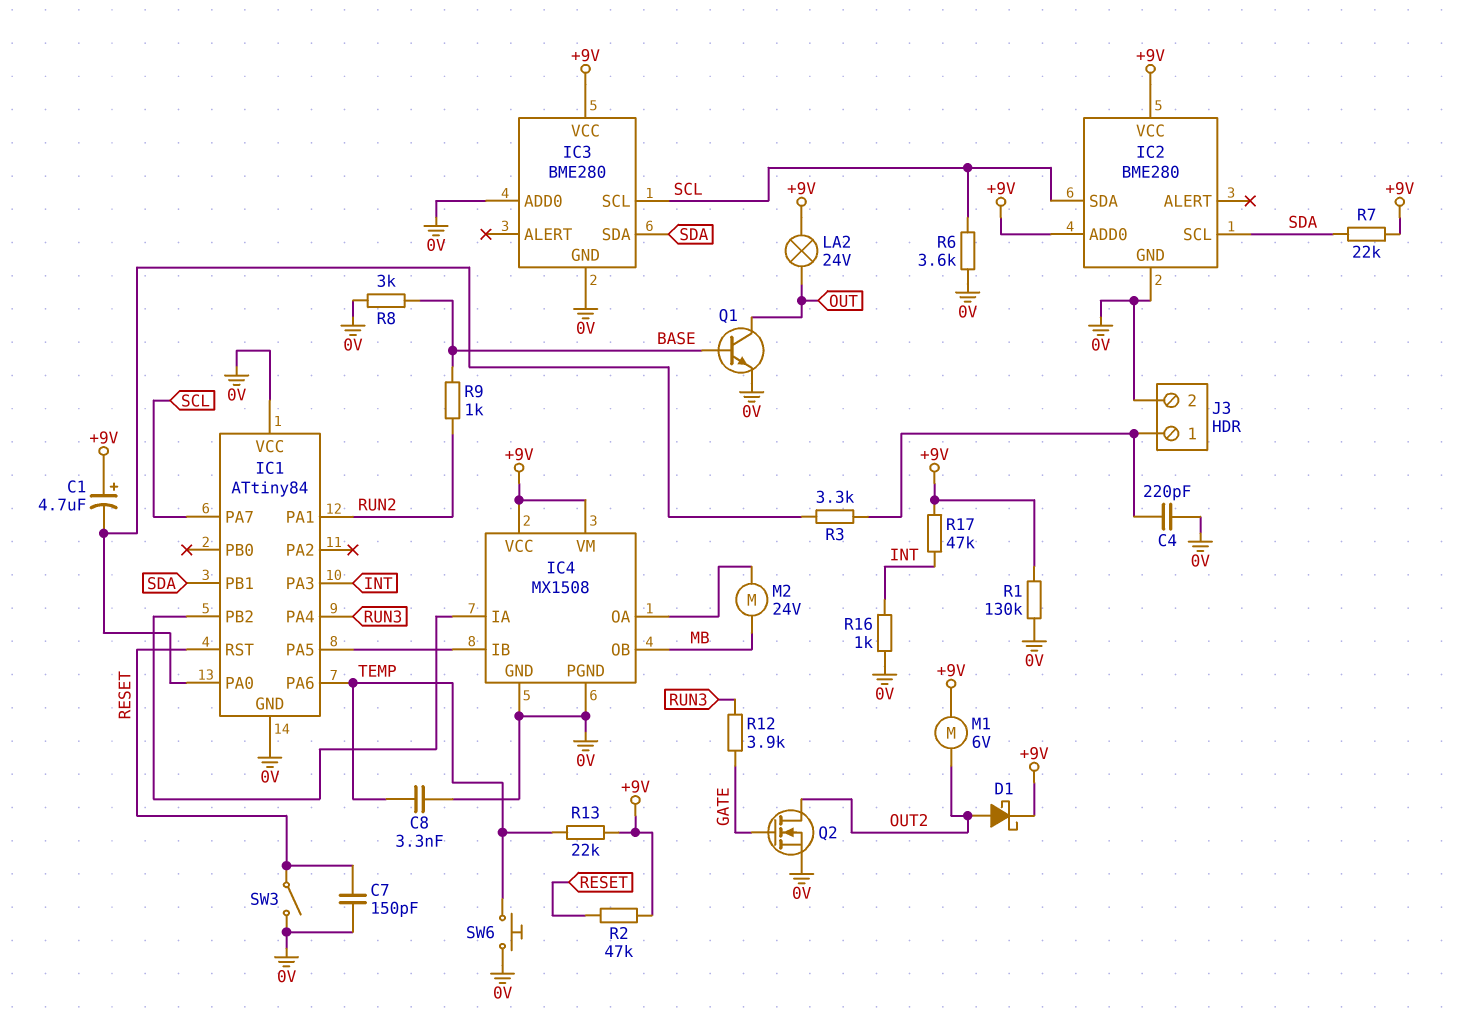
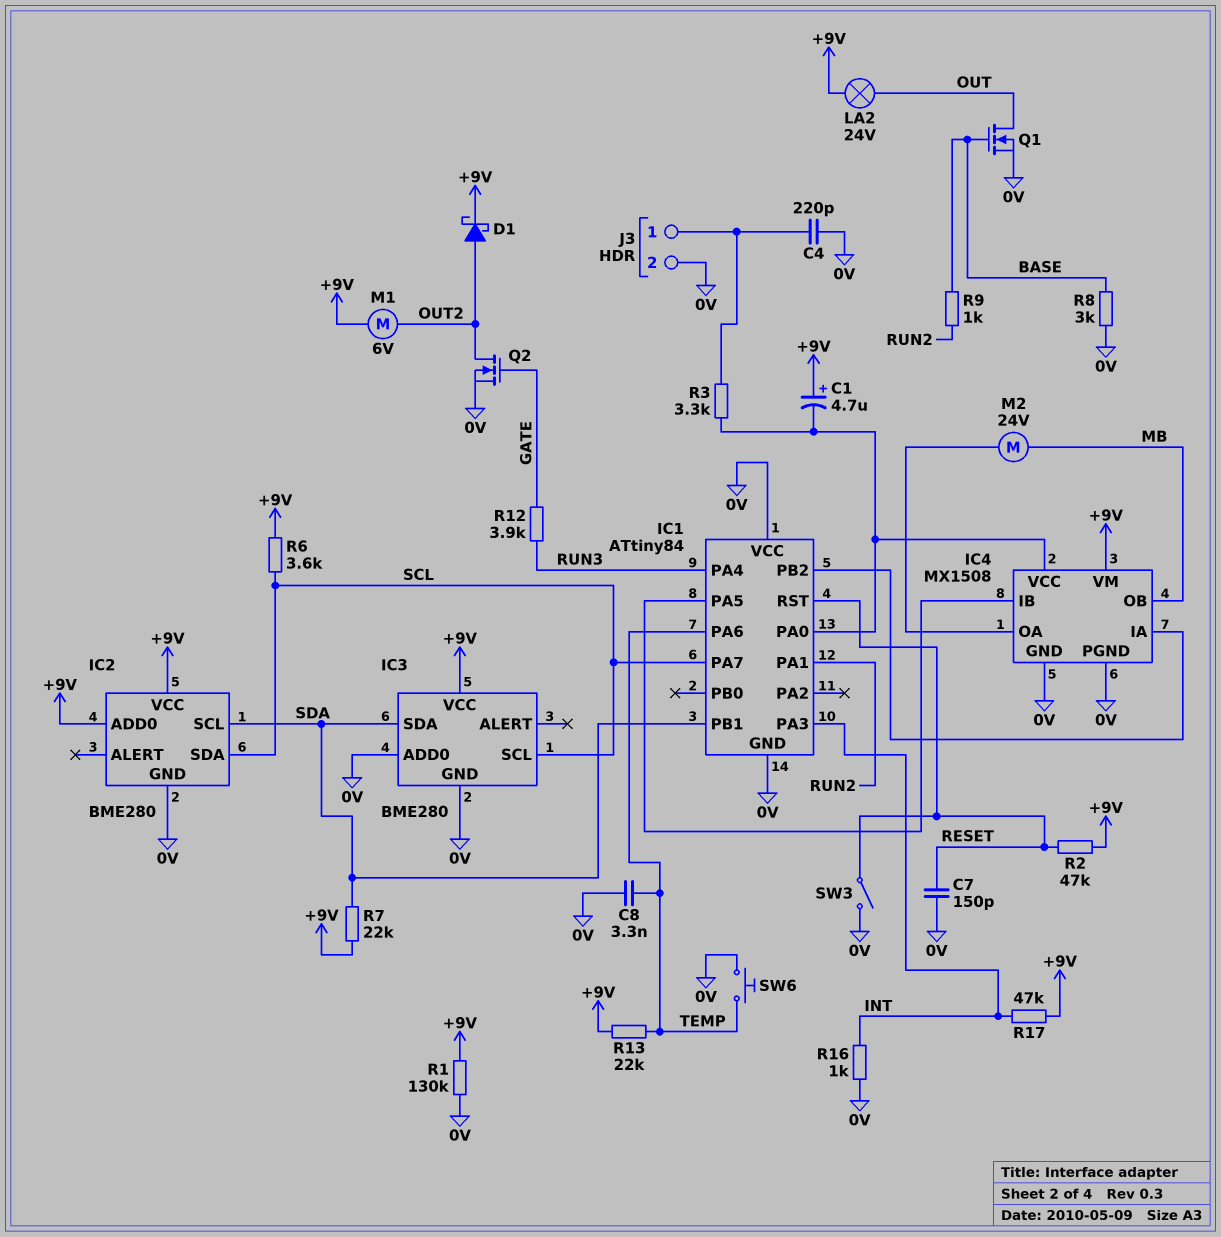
IC4 pin VCC: +9V -> IC1/PA0
Q1: NPN (B BASE, C OUT, E 0V) -> NMOS (G BASE, D OUT, S 0V)
R6: 3.6k (0V, SCL) -> 3.6k (+9V, SCL)

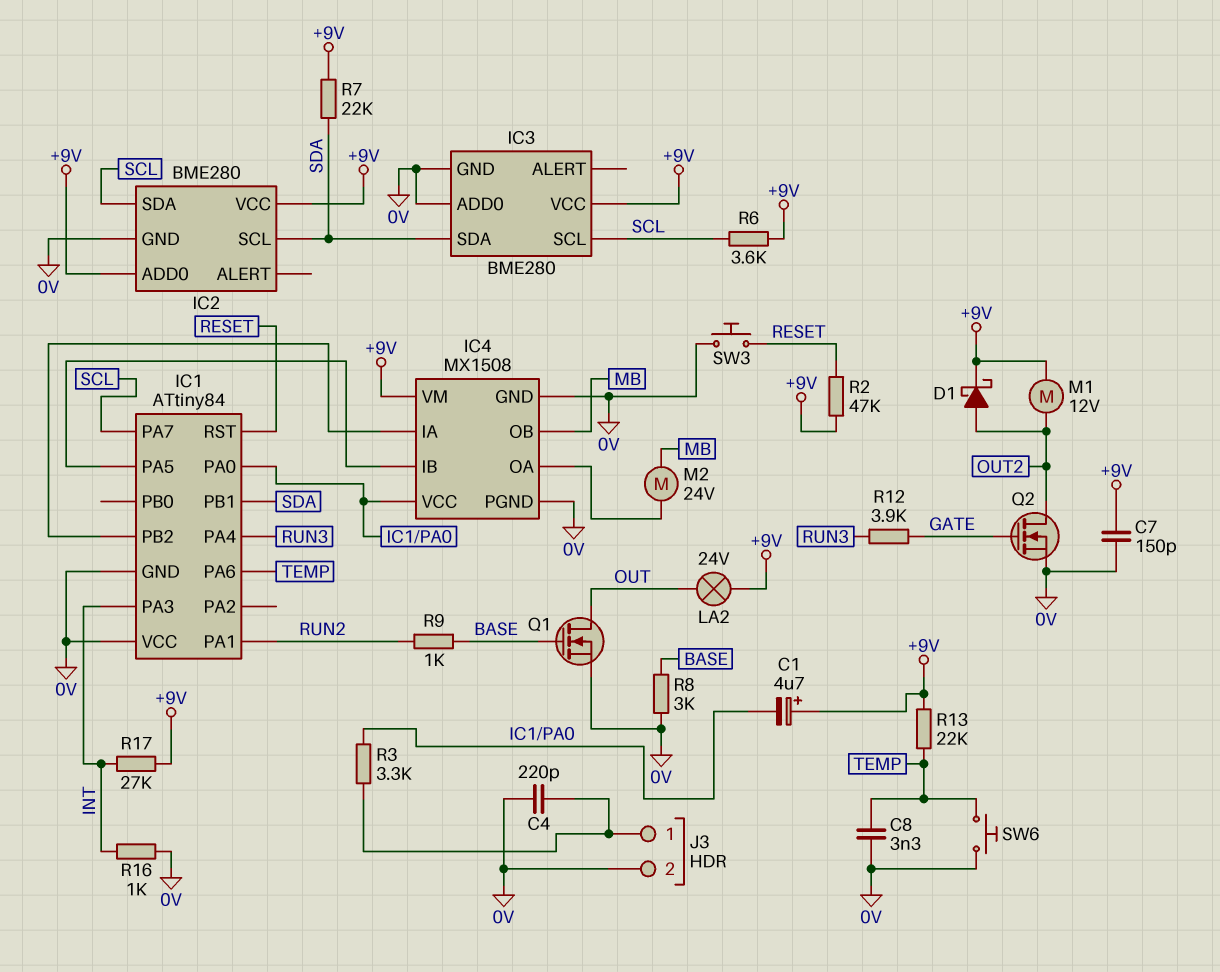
C7: 150pF (0V, RESET) -> 150pF (+9V, 0V)
M1: motor 6V (+9V, OUT2) -> motor 12V (+9V, OUT2)
R1: 130k (+9V, 0V) -> none
R17: 47k (+9V, INT) -> 27k (+9V, INT)
SW3: switch (0V, RESET) -> button (0V, RESET)

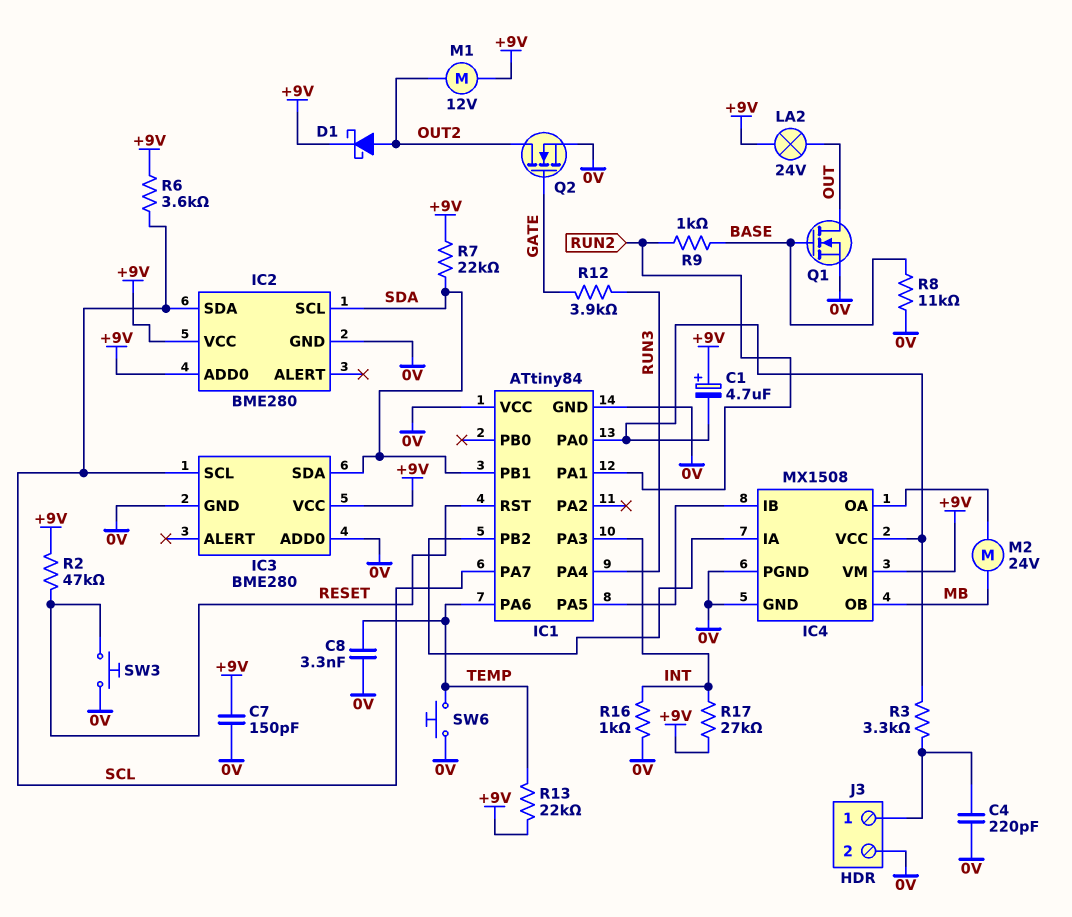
R8: 3k (0V, BASE) -> 11k (0V, BASE)

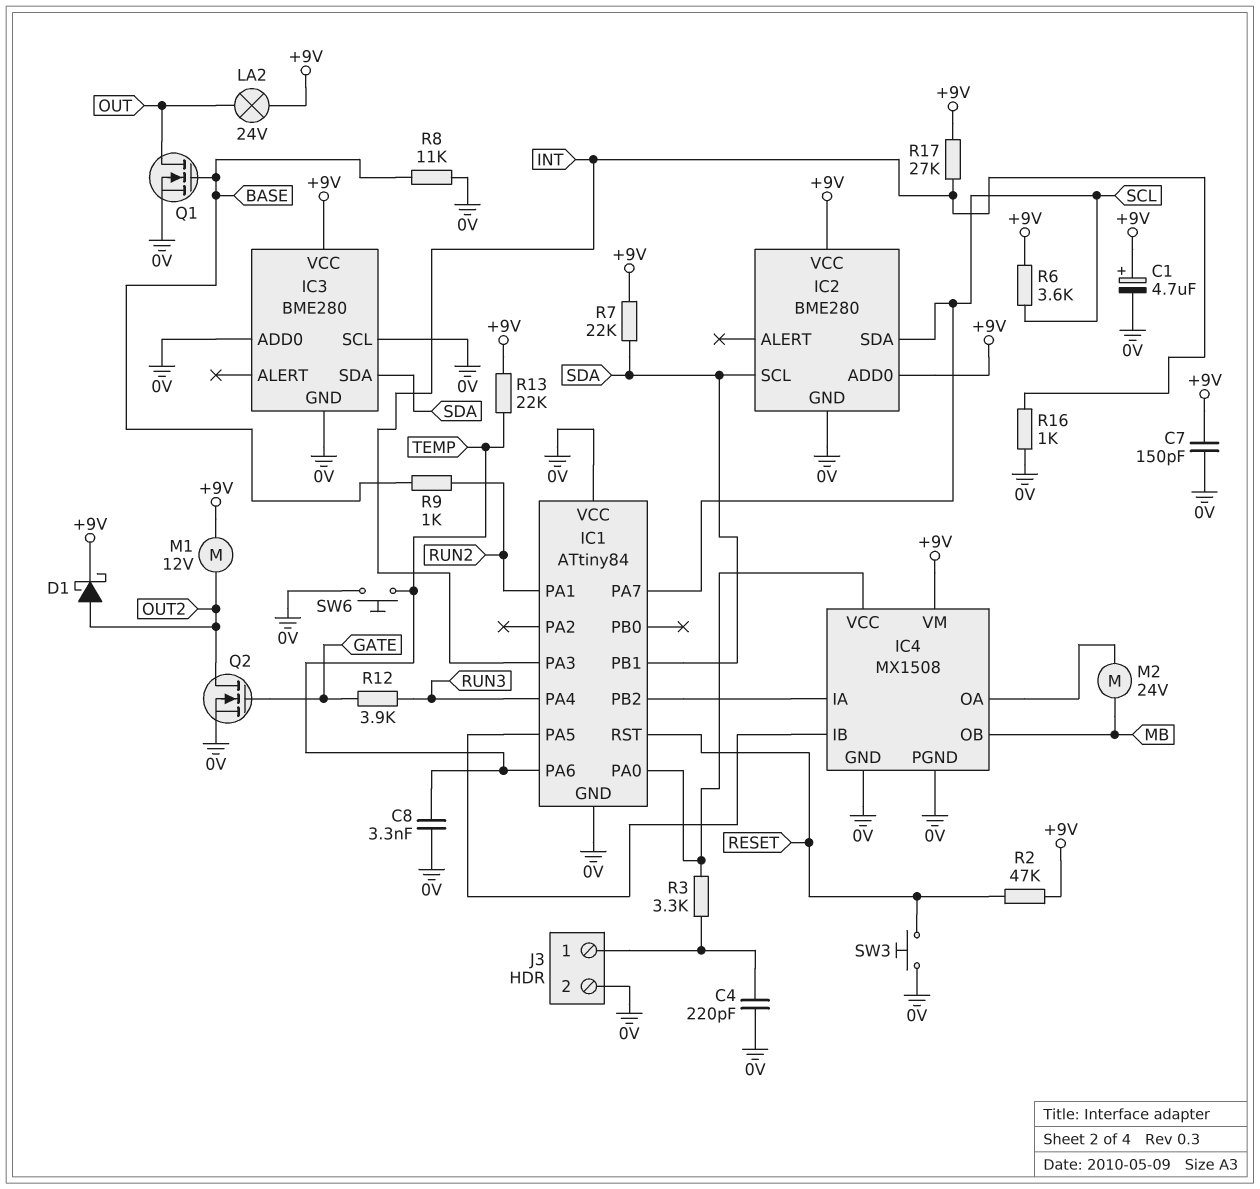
C1: 4.7uF (plus +9V, minus IC1/PA0) -> 4.7uF (plus +9V, minus 0V)
IC3 pin SCL: SCL -> 0V

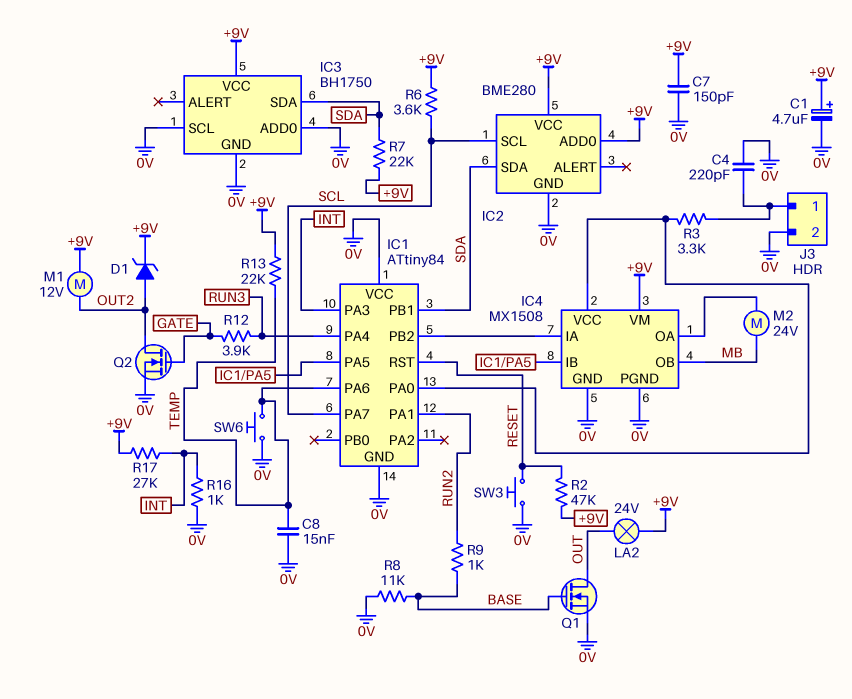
C8: 3.3nF (0V, TEMP) -> 15nF (0V, TEMP)
D1: schottky (A OUT2, K +9V) -> zener (A OUT2, K +9V)
IC2 pin SCL: SDA -> SCL
IC2 pin SDA: SCL -> SDA
IC3: BME280 -> BH1750

